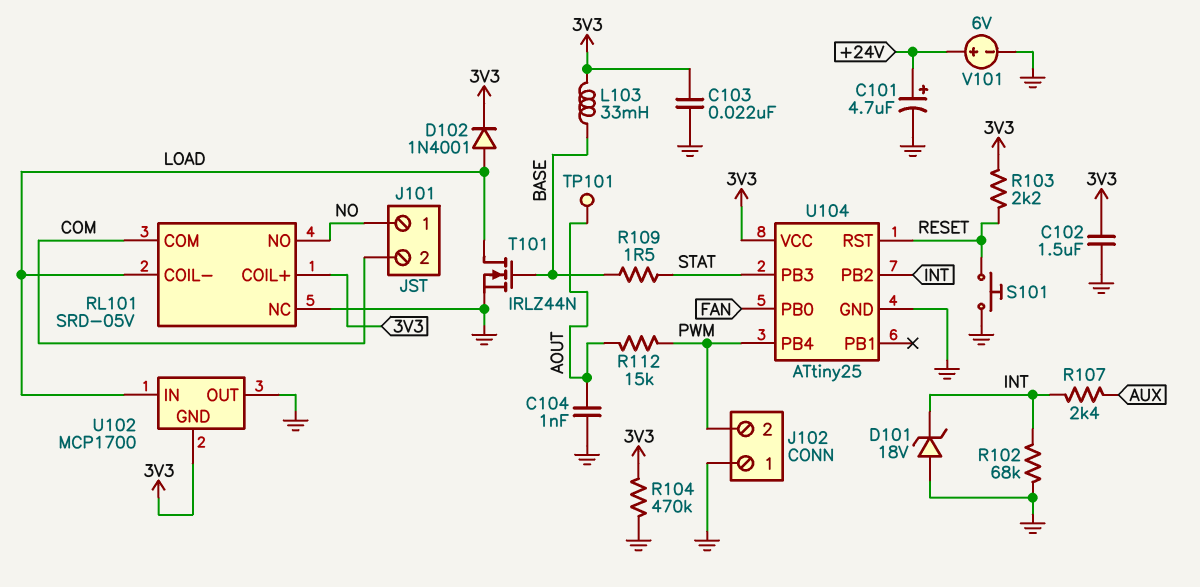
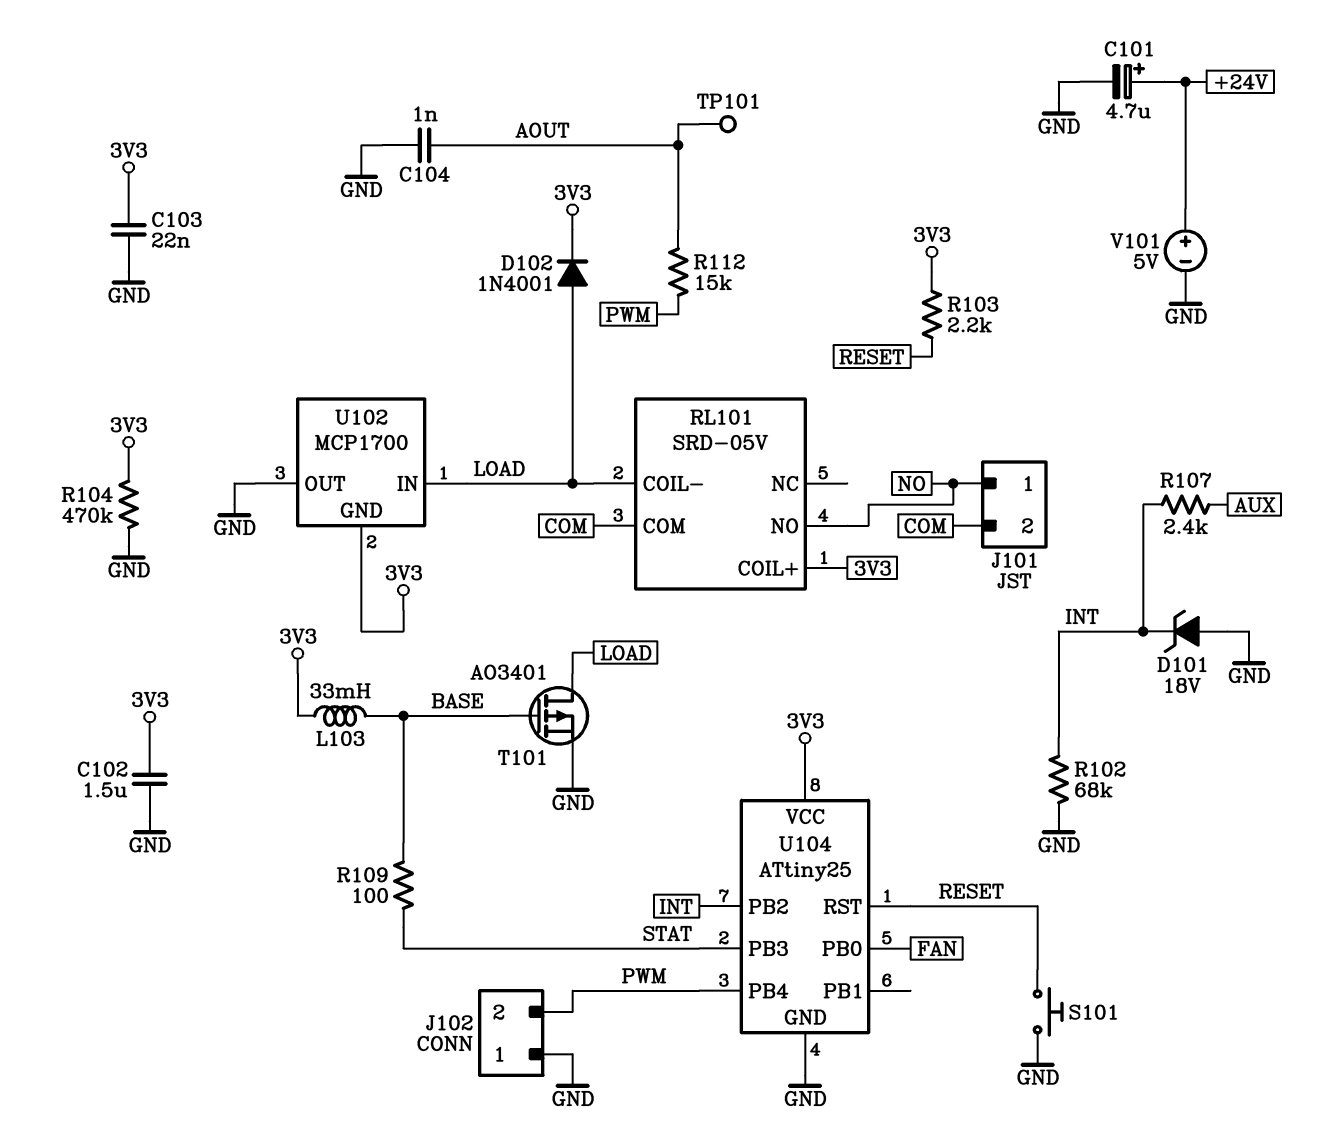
R109: 1.5 (BASE, STAT) -> 100 (BASE, STAT)
RL101 pin NC: GND -> none
T101: NMOS IRLZ44N (G BASE, D LOAD, S GND) -> PMOS AO3401 (G BASE, D LOAD, S GND)
V101: 6V (plus +24V, minus GND) -> 5V (plus +24V, minus GND)

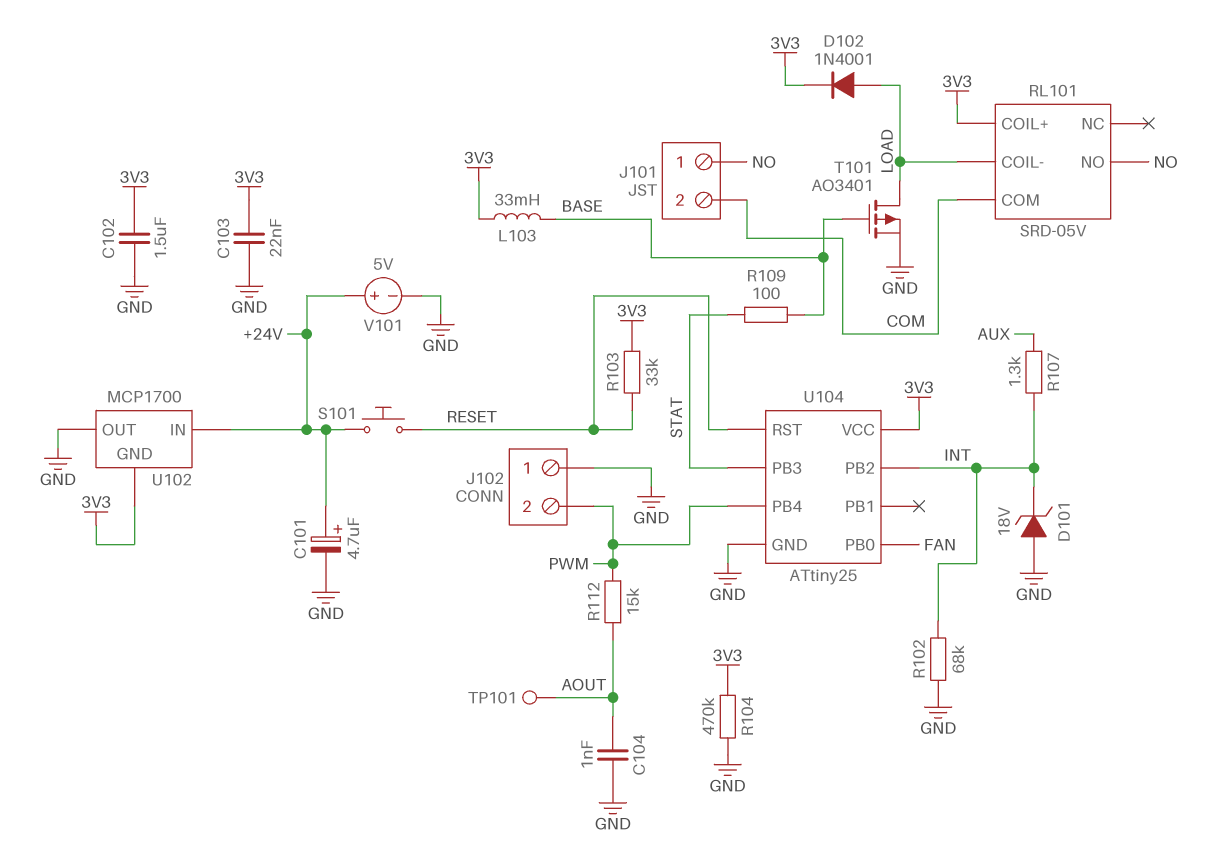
R103: 2.2k (3V3, RESET) -> 33k (3V3, RESET)
R107: 2.4k (AUX, INT) -> 1.3k (AUX, INT)
S101: button (GND, RESET) -> button (+24V, RESET)
U102 pin IN: LOAD -> +24V

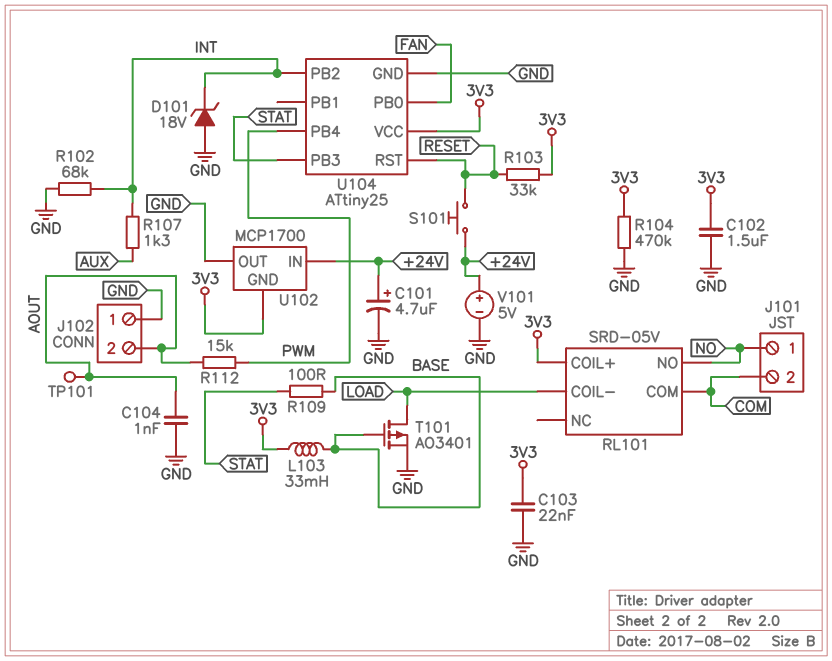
D102: diode 1N4001 (A LOAD, K 3V3) -> none
J102 pin 2: PWM -> AOUT

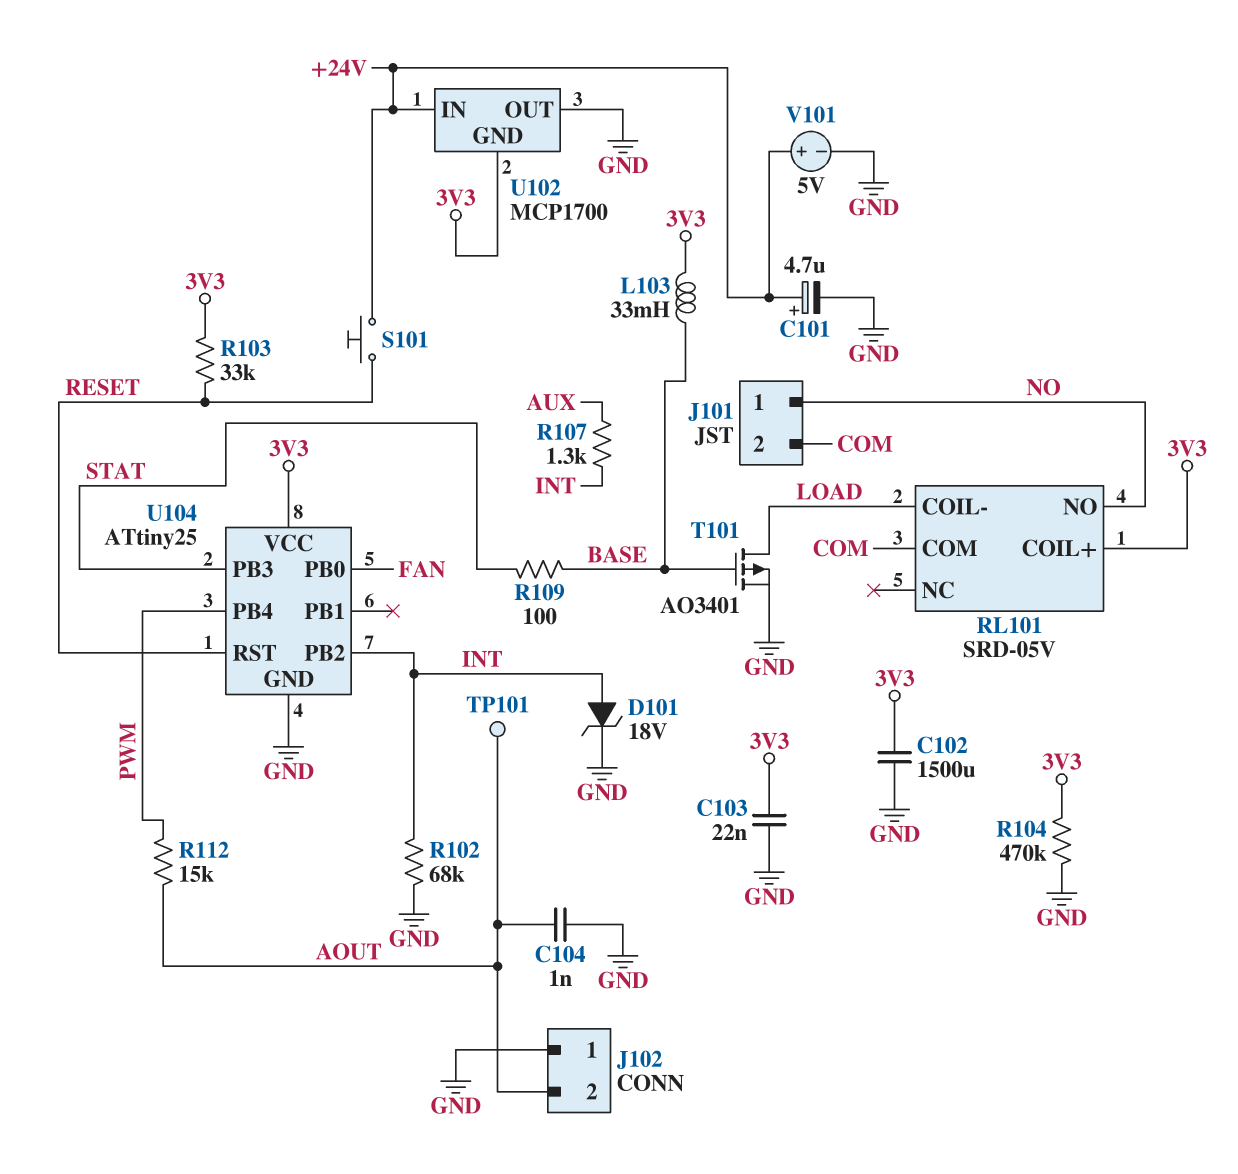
C102: 1.5uF (3V3, GND) -> 1500uF (3V3, GND)
D101: zener 18V (A GND, K INT) -> zener 18V (A INT, K GND)

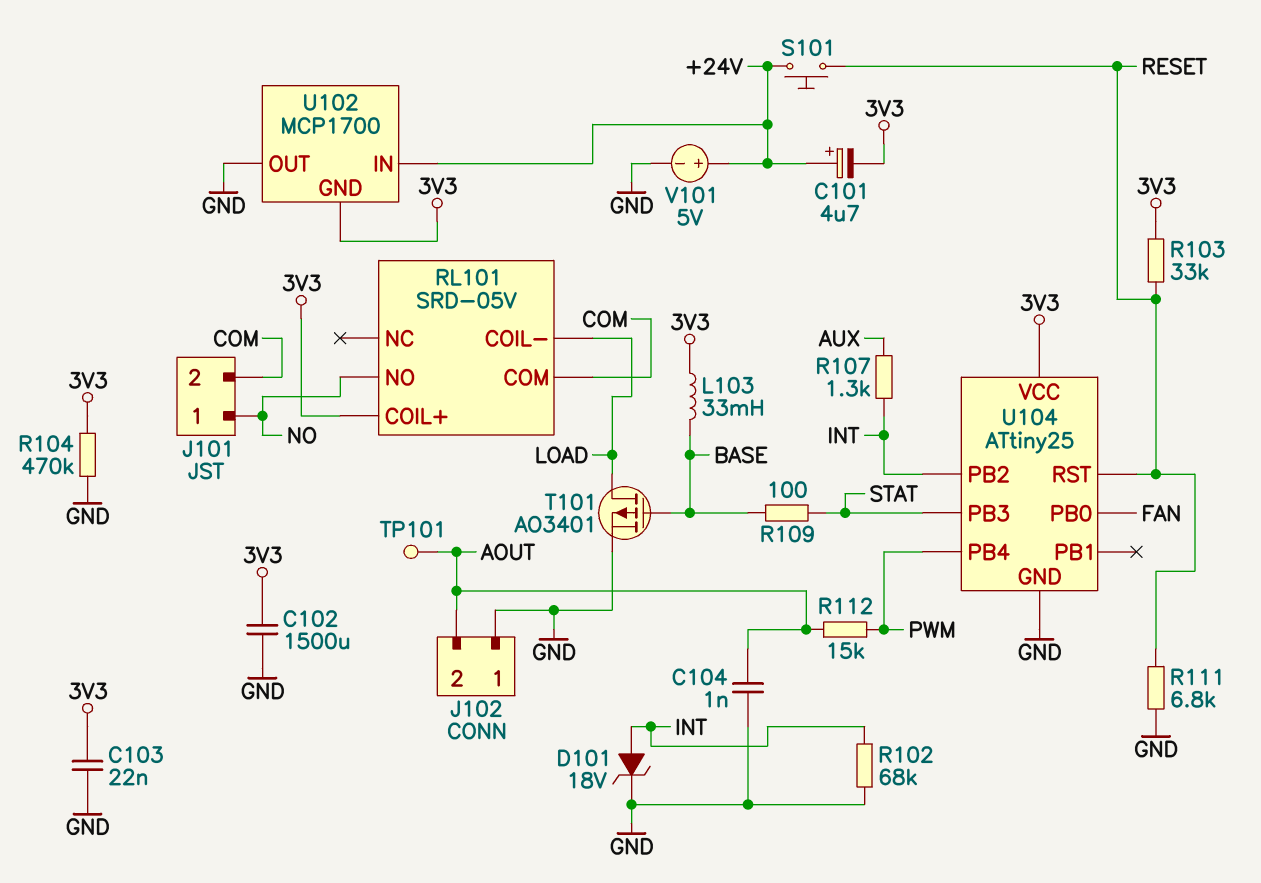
C101: 4.7uF (plus +24V, minus GND) -> 4.7uF (plus +24V, minus 3V3)
R111: none -> 6.8k (GND, RESET)

